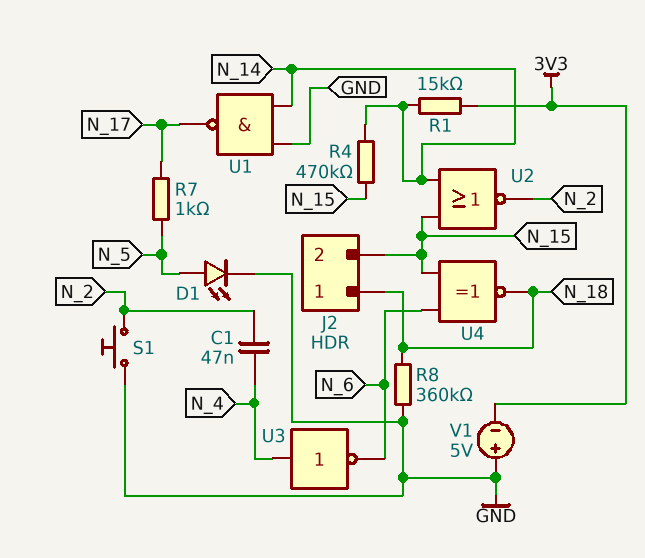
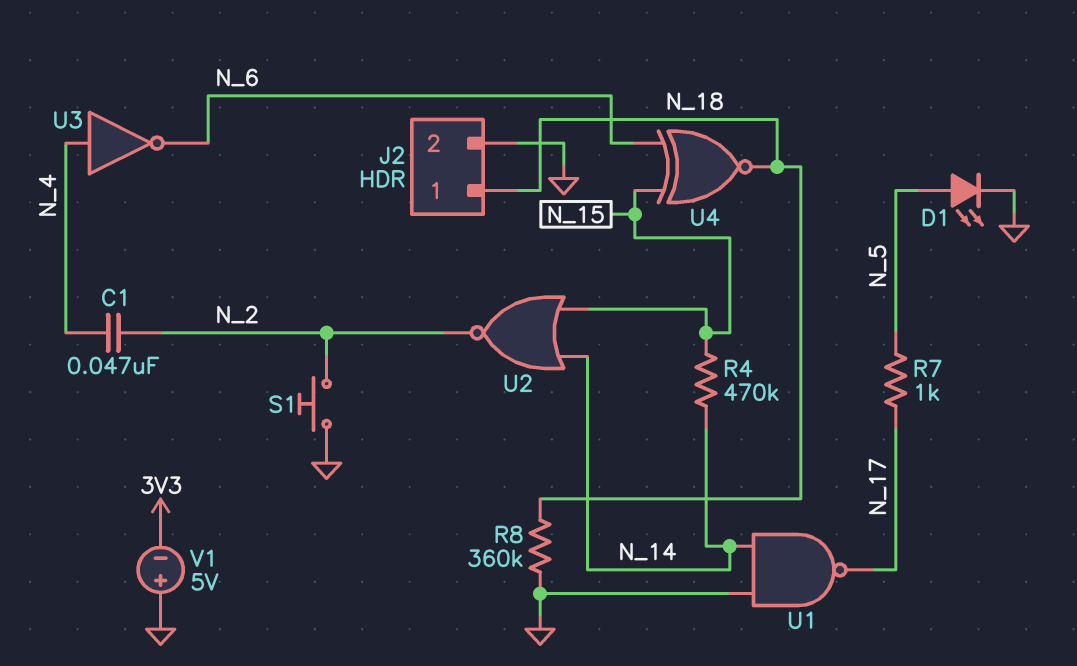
J2 pin 2: N_15 -> GND
R1: 15k (3V3, N_14) -> none

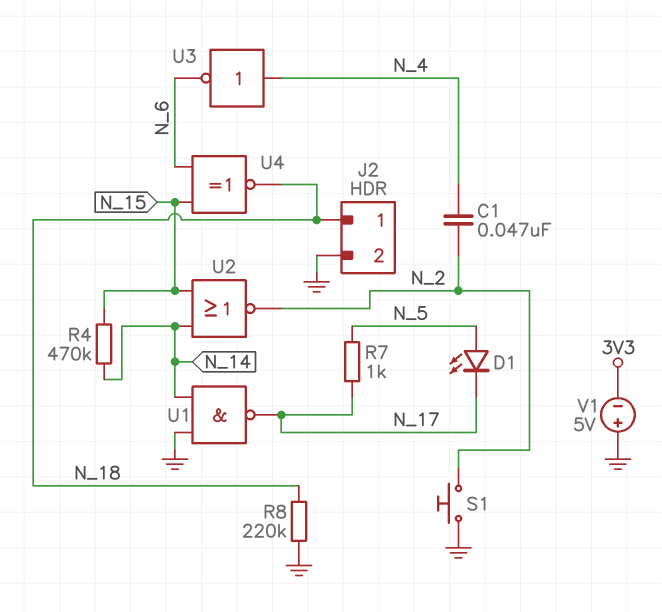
D1: LED (A N_5, K GND) -> LED (A N_5, K N_17)
R8: 360k (GND, N_18) -> 220k (GND, N_18)

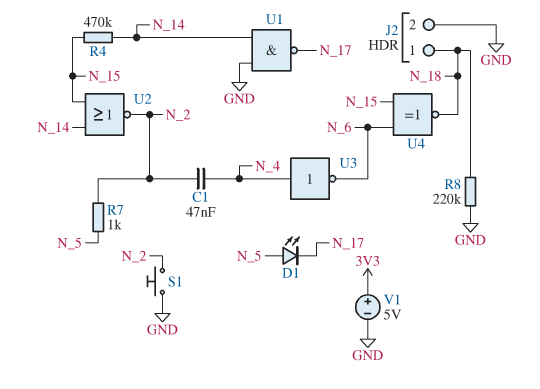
R7: 1k (N_5, N_17) -> 1k (N_2, N_5)
V1: 5V (plus GND, minus 3V3) -> 5V (plus 3V3, minus GND)

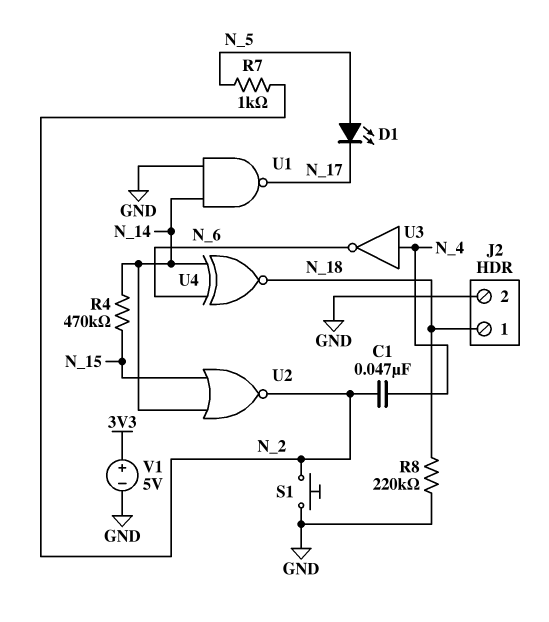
U4: XNOR (in N_6, in N_15, out N_18) -> XNOR (in N_6, in N_14, out N_18)

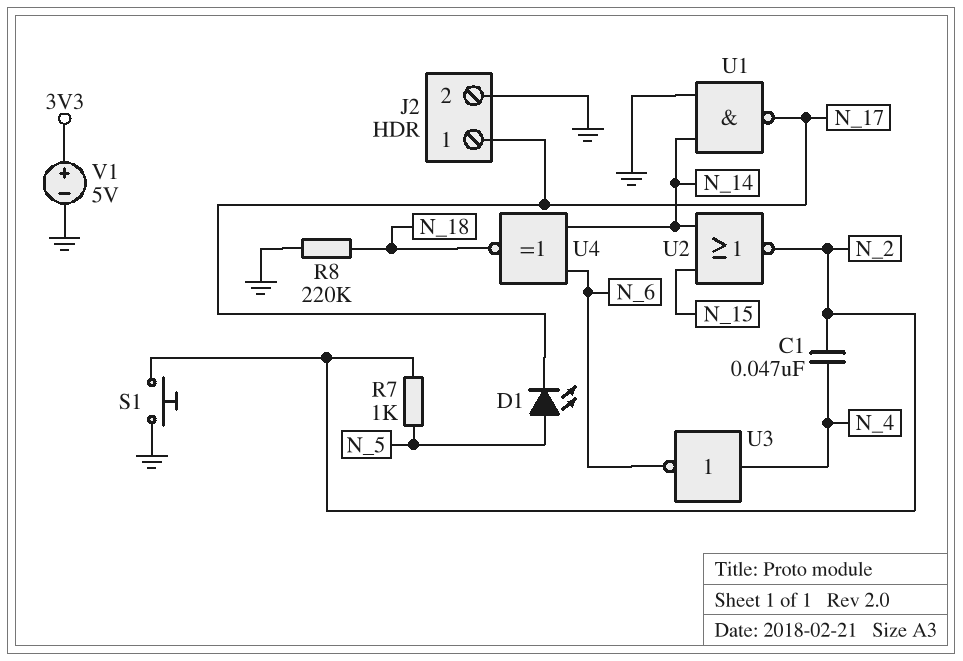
J2 pin 1: N_18 -> N_17
R4: 470k (N_14, N_15) -> none

